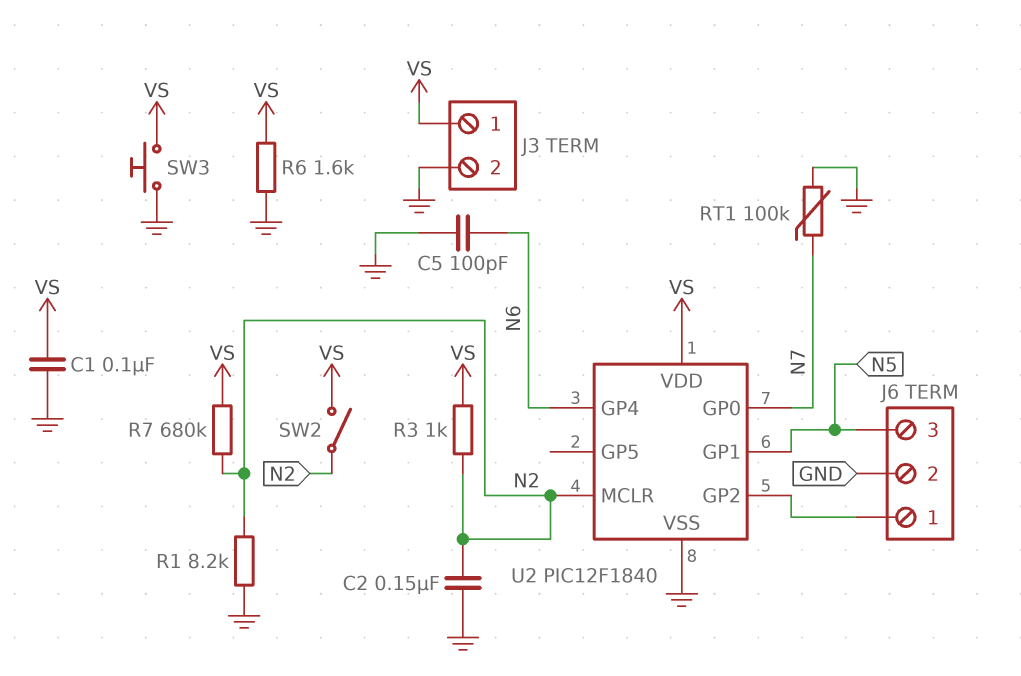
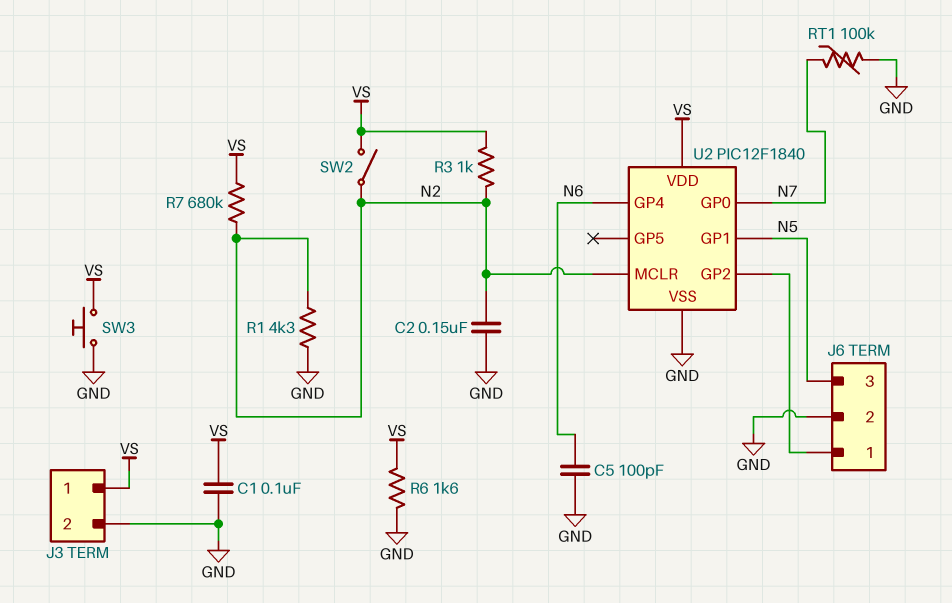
R1: 8.2k (GND, N2) -> 4.3k (GND, N2)

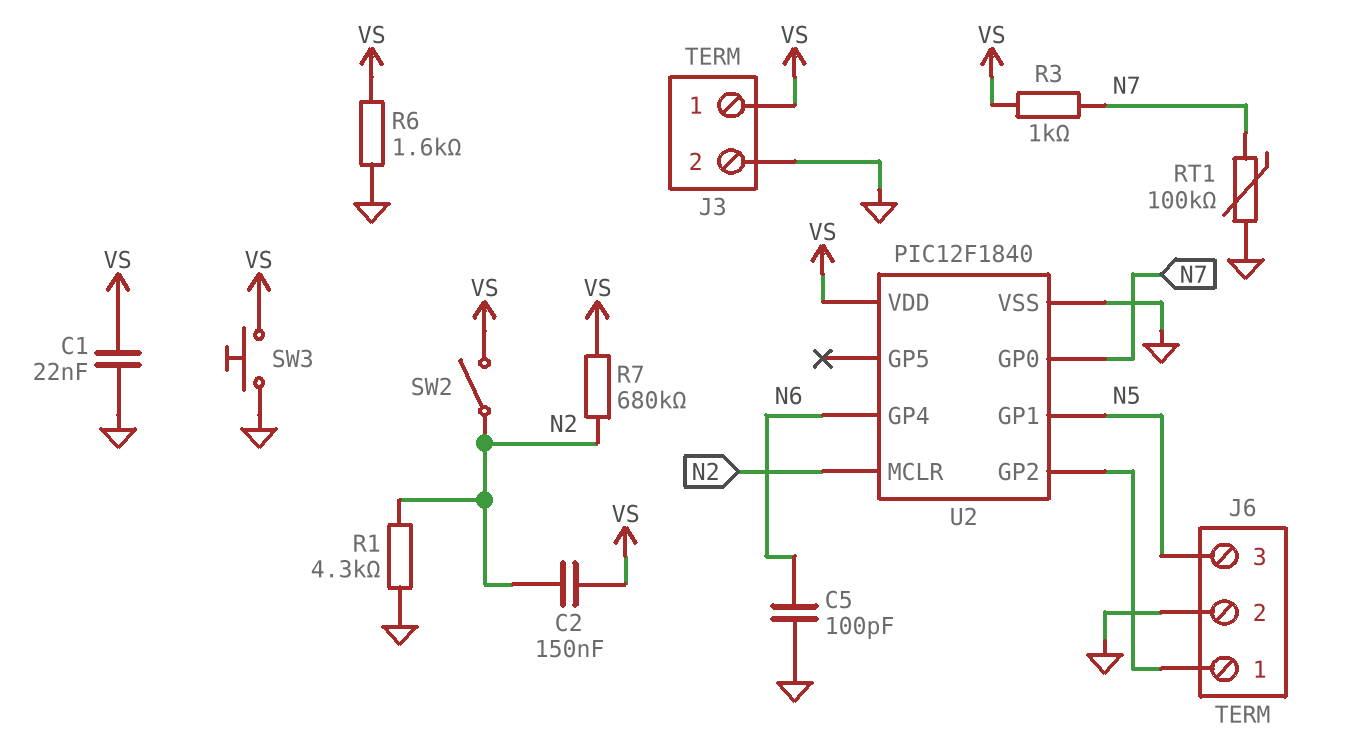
C1: 100nF (GND, VS) -> 22nF (GND, VS)
C2: 150nF (GND, N2) -> 150nF (N2, VS)
R3: 1k (N2, VS) -> 1k (N7, VS)

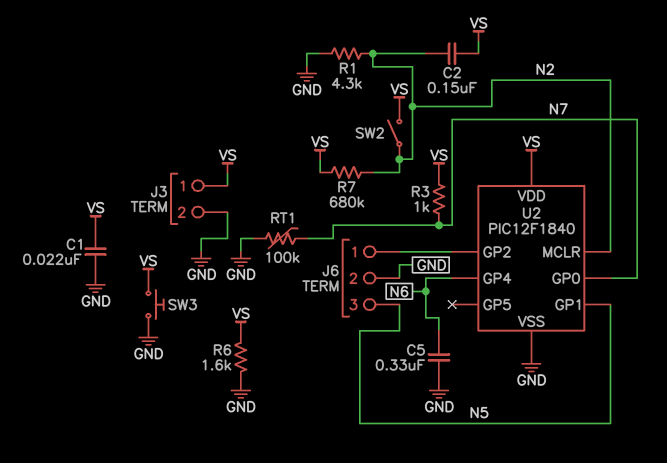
C5: 100pF (GND, N6) -> 330nF (GND, N6)

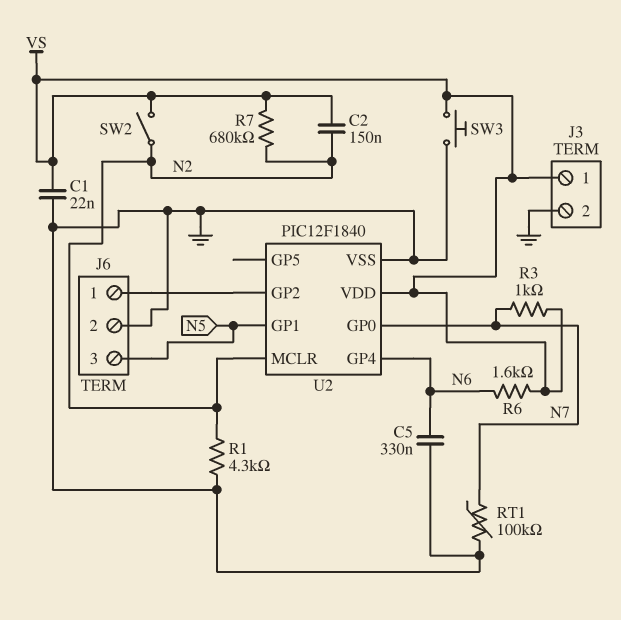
R6: 1.6k (GND, VS) -> 1.6k (N6, VS)

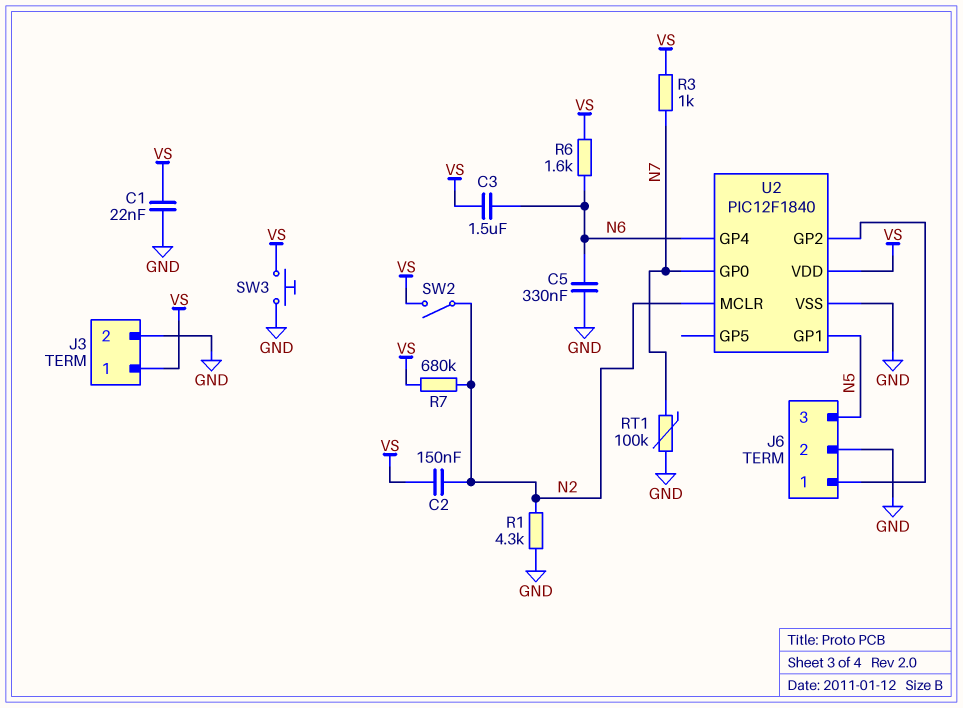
C3: none -> 1.5uF (N6, VS)

